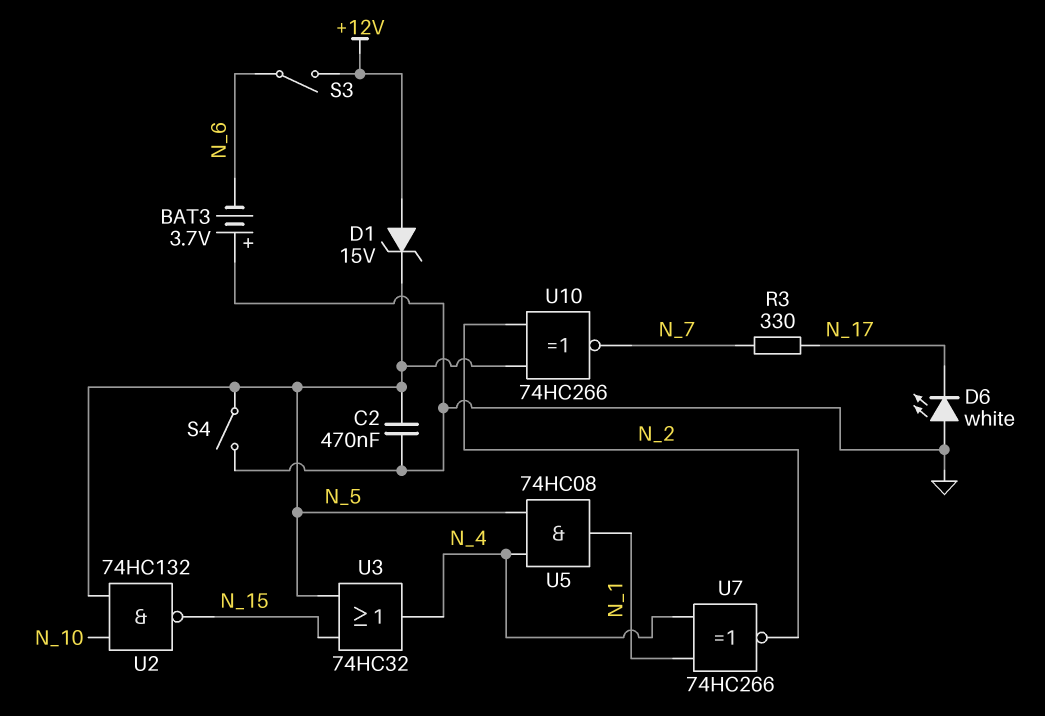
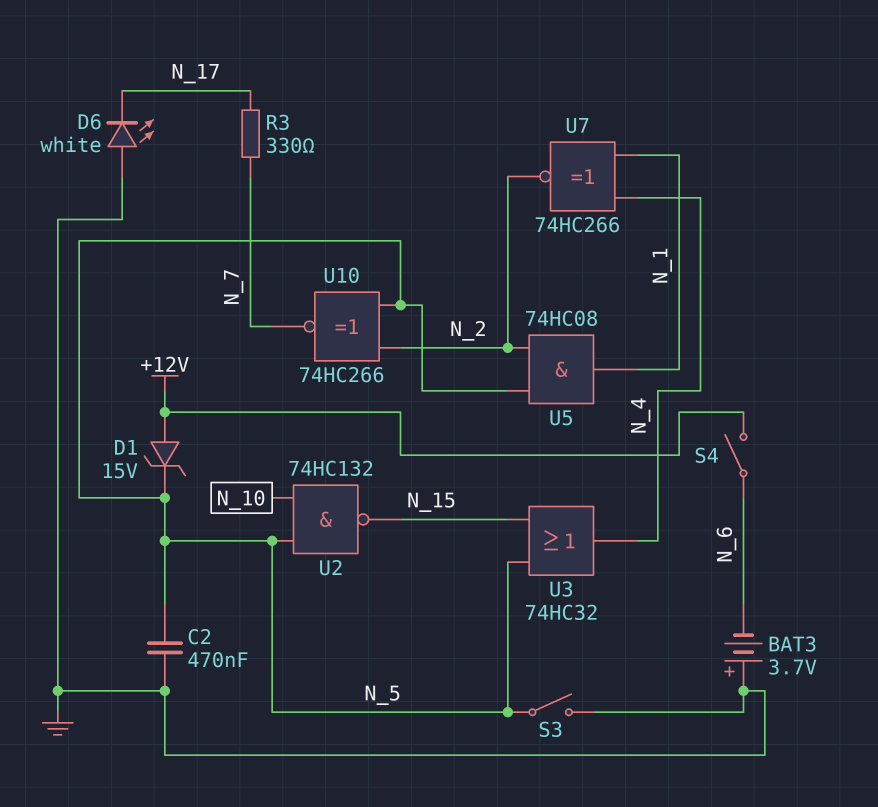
S3: switch (+12V, N_6) -> switch (GND, N_5)
S4: switch (GND, N_5) -> switch (+12V, N_6)
U5: AND 74HC08 (in N_4, in N_5, out N_1) -> AND 74HC08 (in N_2, in N_5, out N_1)

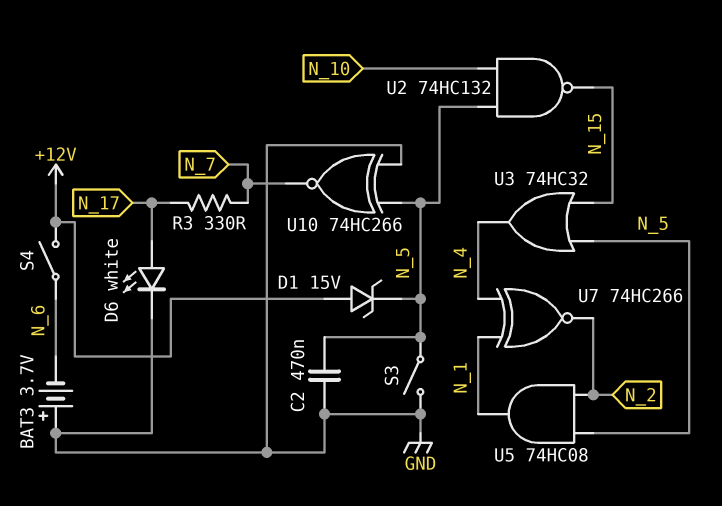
D6: LED white (A GND, K N_17) -> LED white (A N_17, K GND)
U10: XNOR 74HC266 (in N_2, in N_5, out N_7) -> XNOR 74HC266 (in GND, in N_5, out N_7)

